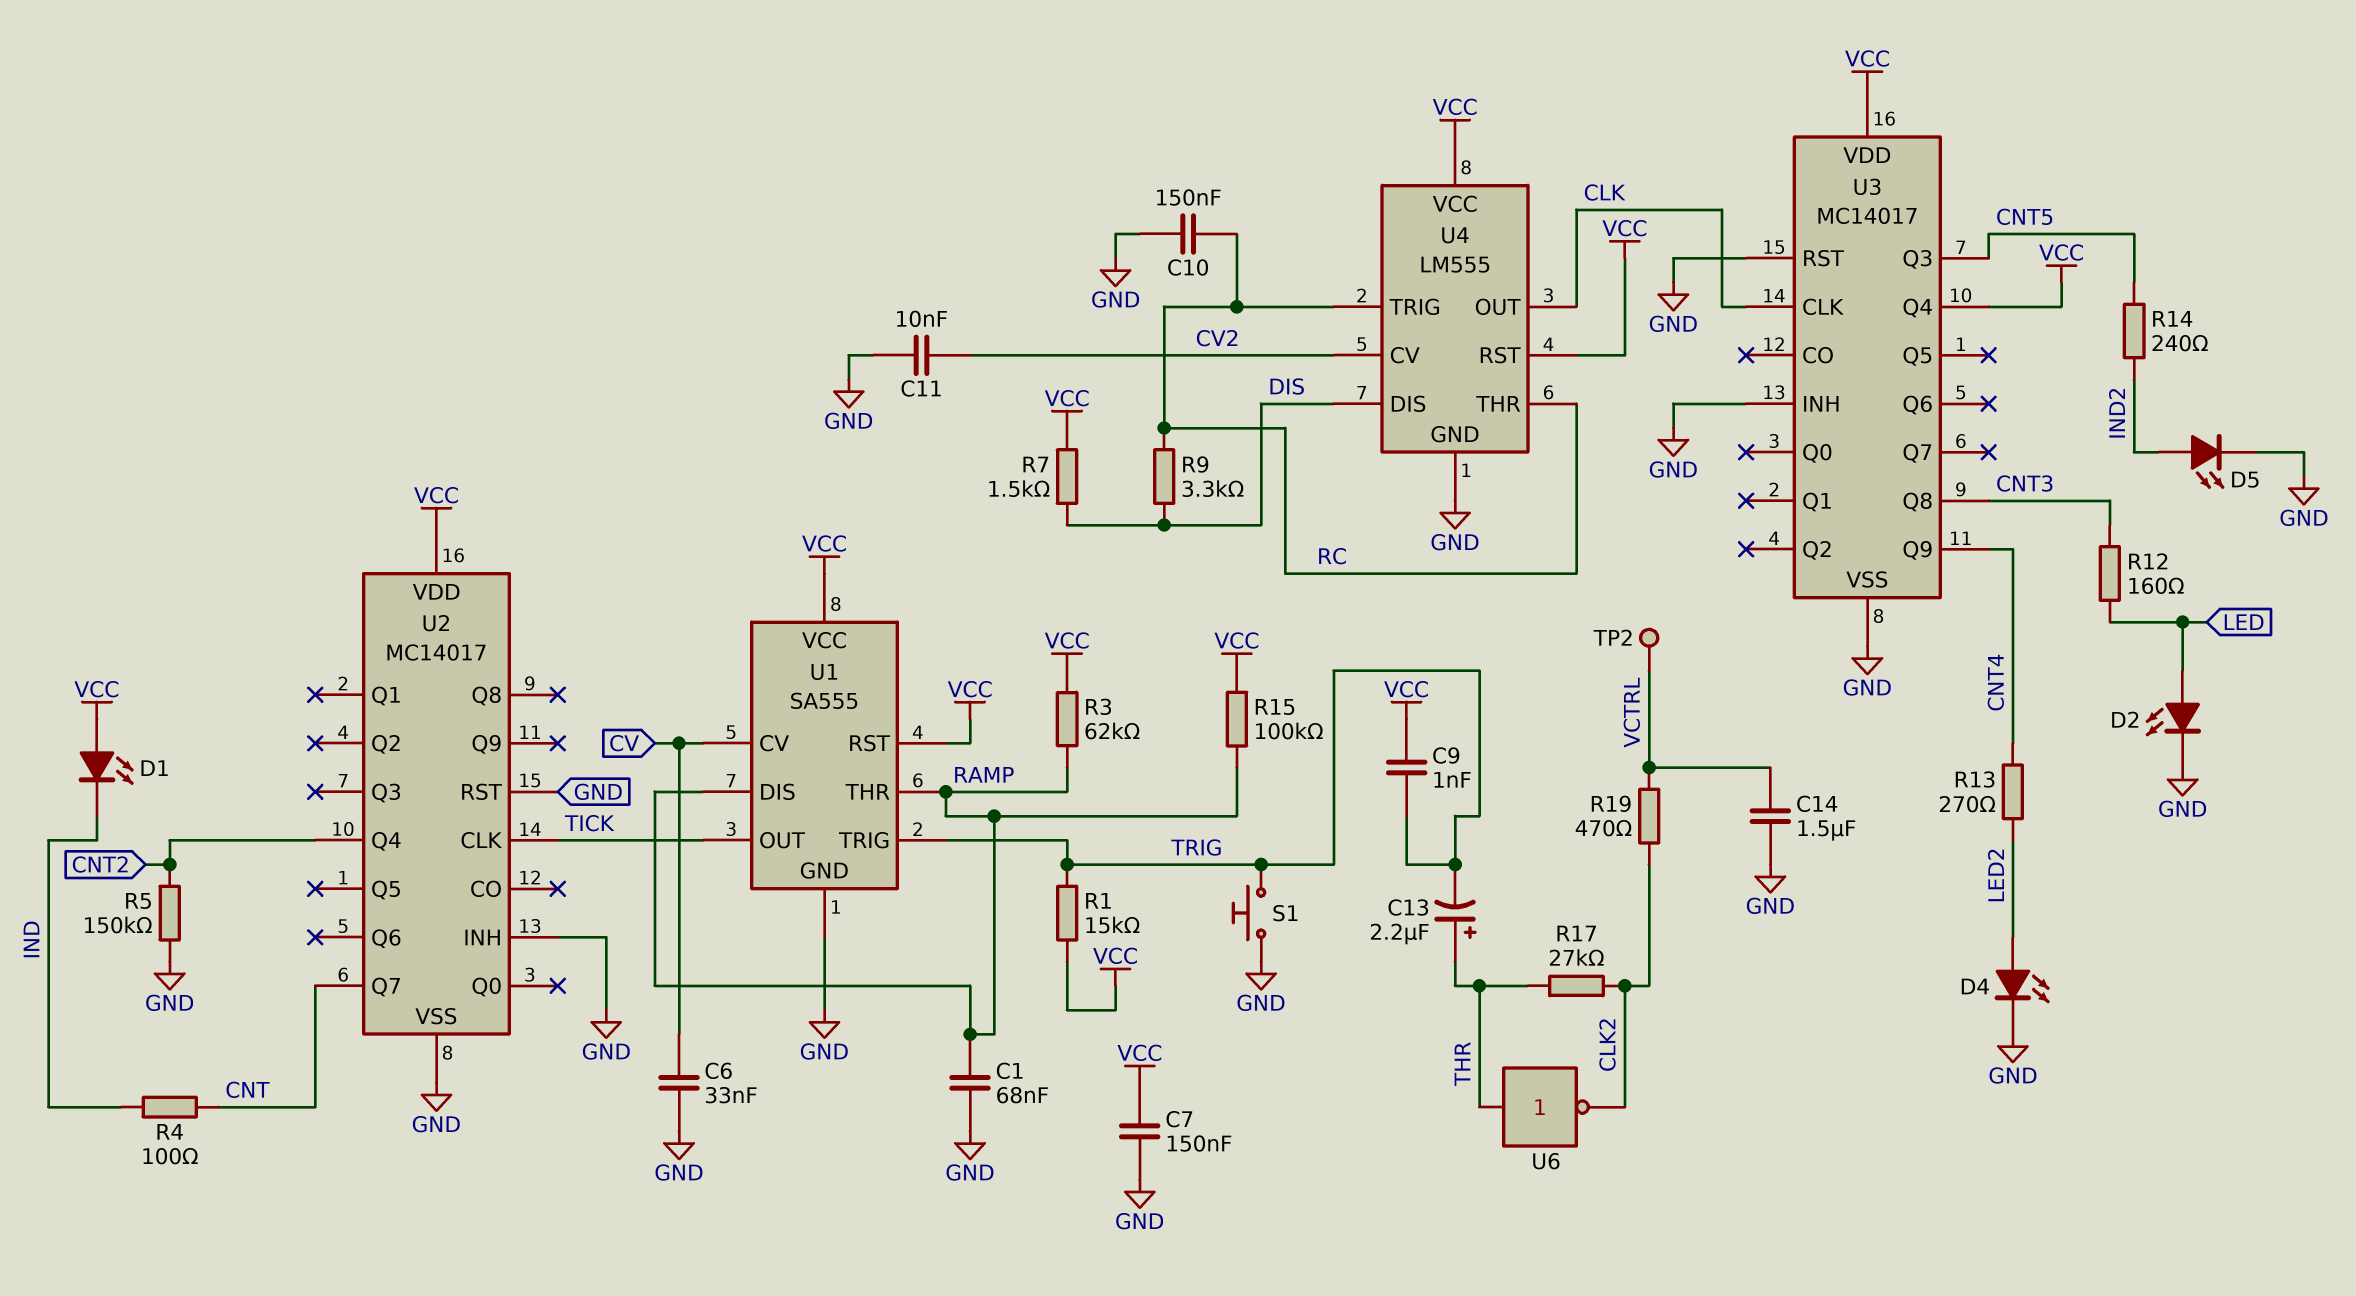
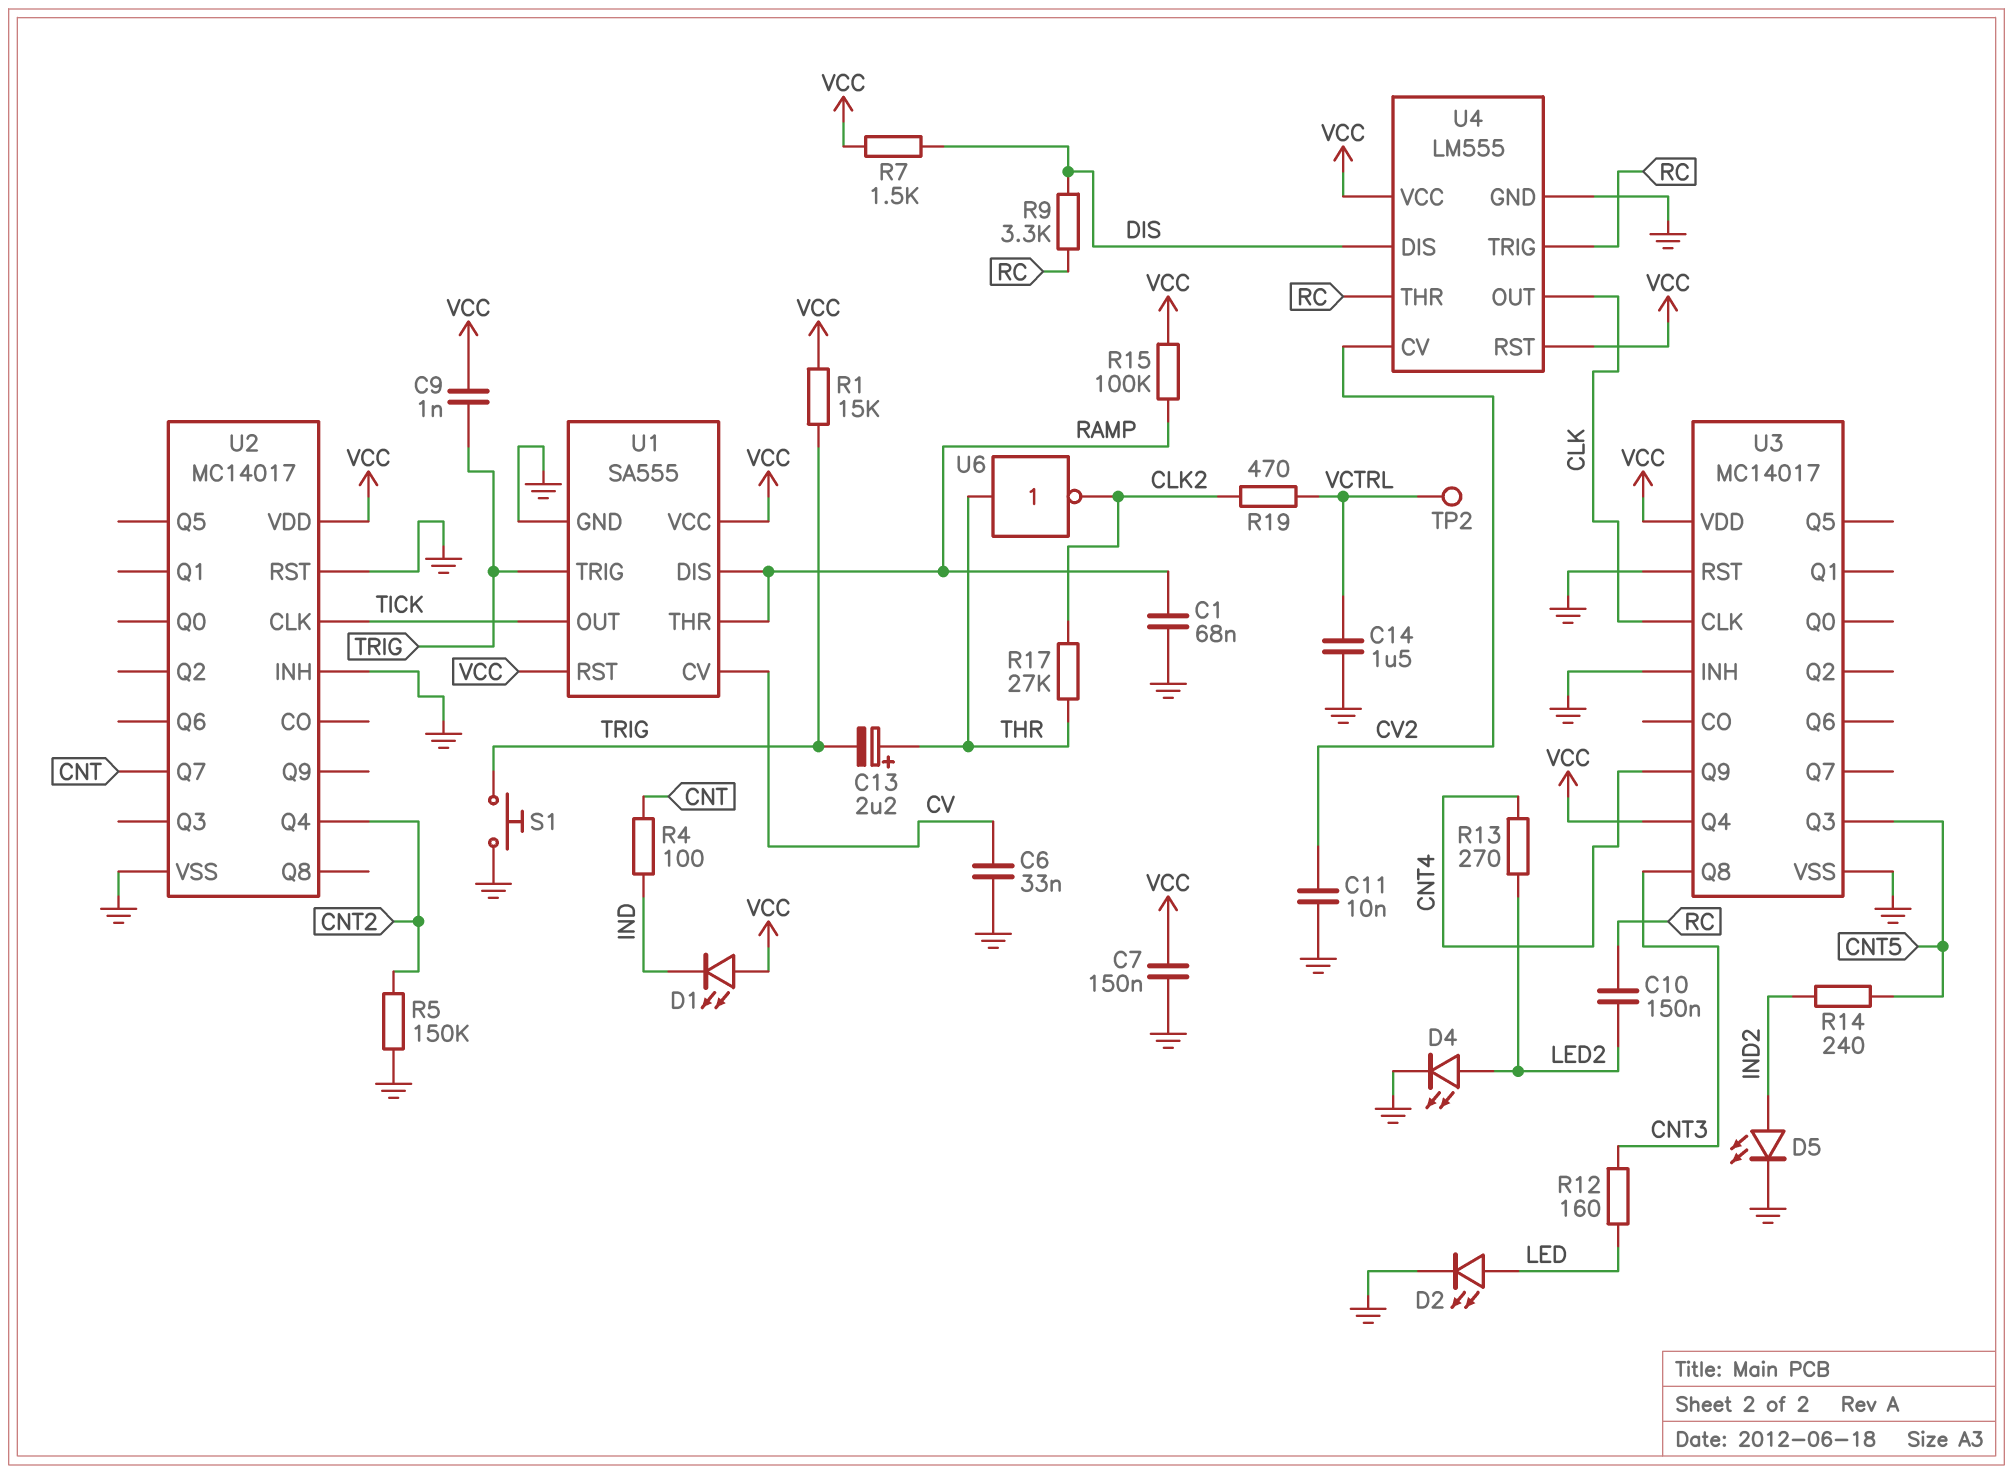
C10: 150nF (GND, RC) -> 150nF (LED2, RC)
R3: 62k (RAMP, VCC) -> none

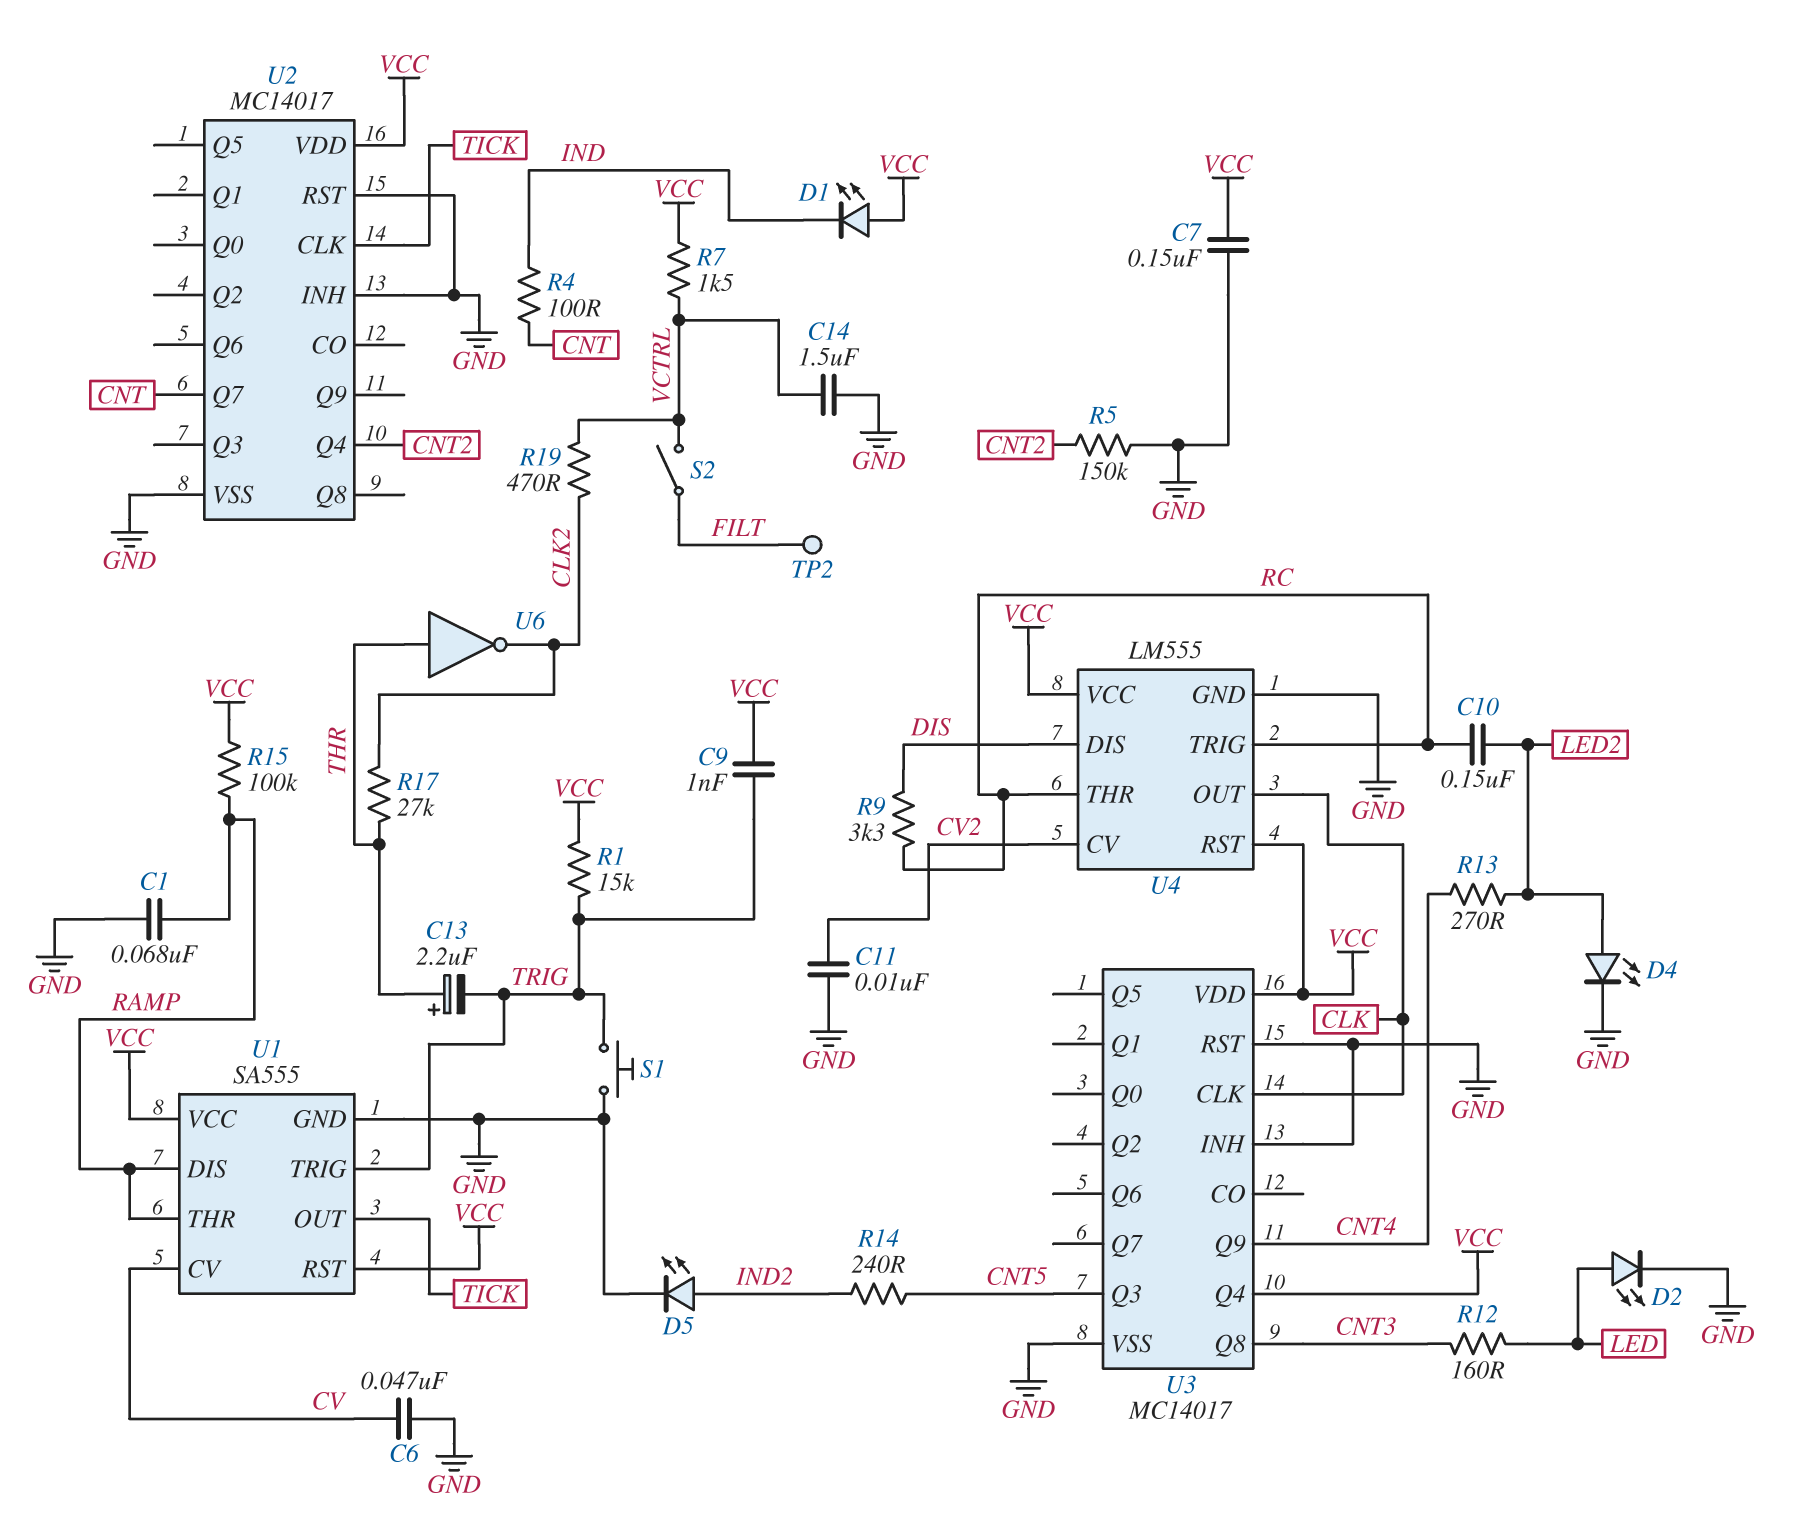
C6: 33nF (CV, GND) -> 47nF (CV, GND)
R7: 1.5k (DIS, VCC) -> 1.5k (VCC, VCTRL)
S2: none -> switch (FILT, VCTRL)
TP2: test point (VCTRL) -> test point (FILT)

